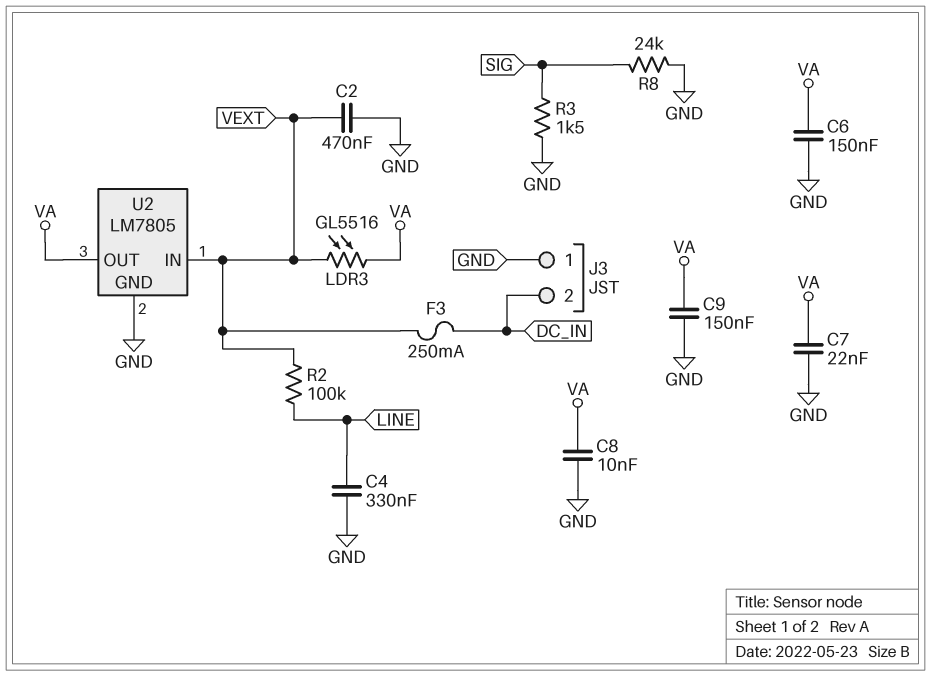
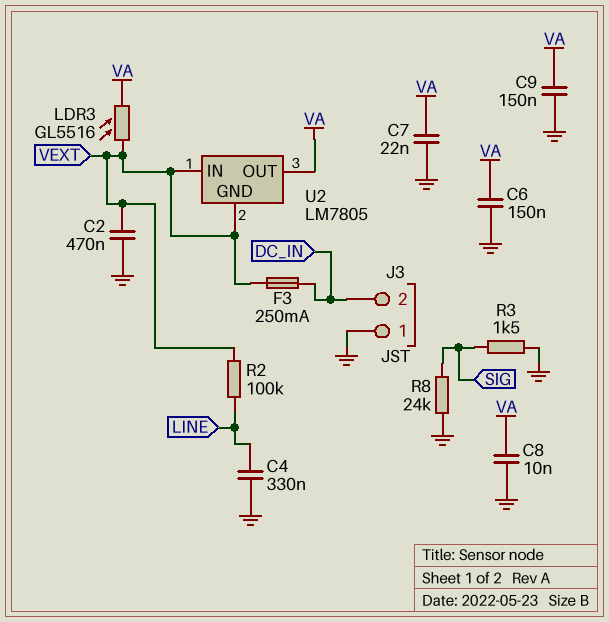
U2 pin GND: GND -> VEXT

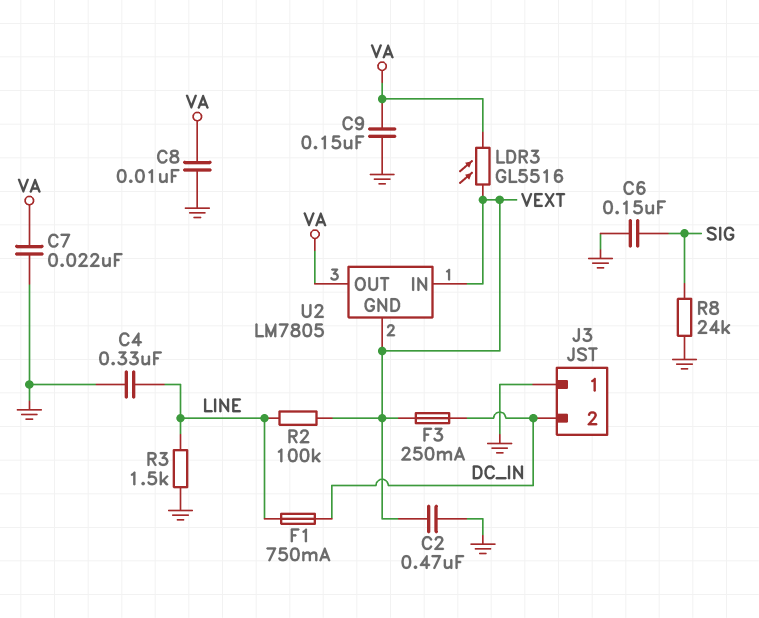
C6: 150nF (GND, VA) -> 150nF (GND, SIG)
F1: none -> 750mA (DC_IN, LINE)
R3: 1.5k (GND, SIG) -> 1.5k (GND, LINE)

